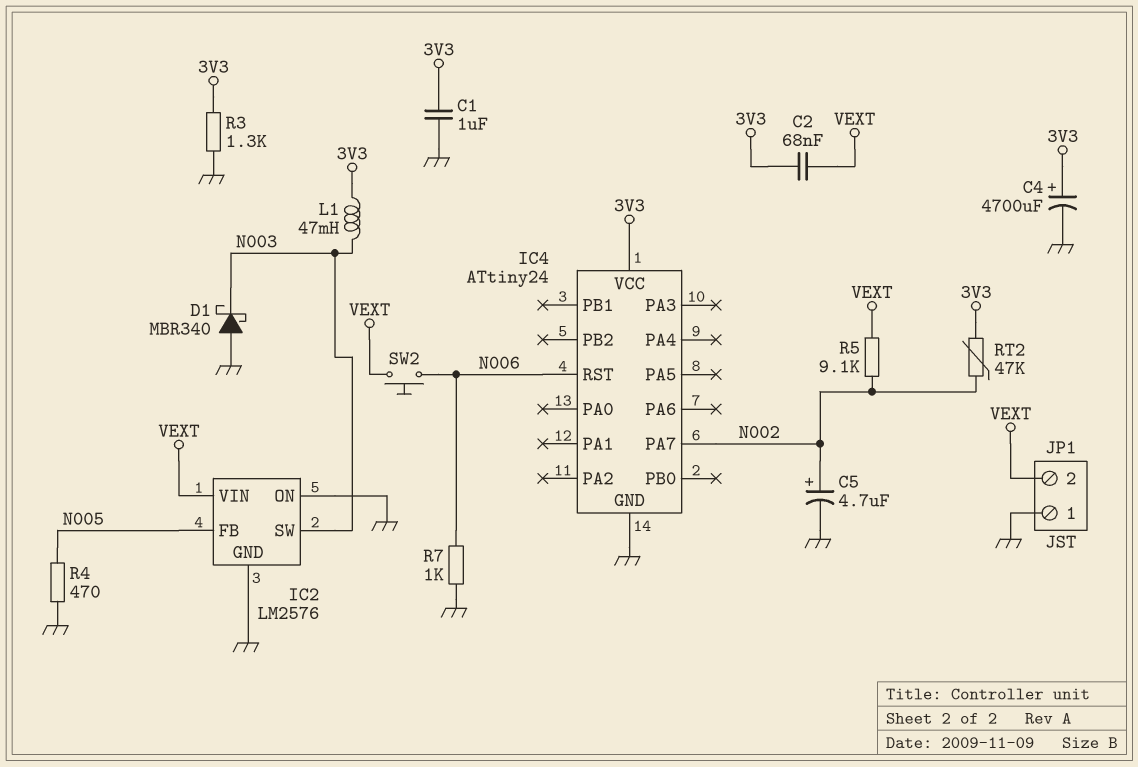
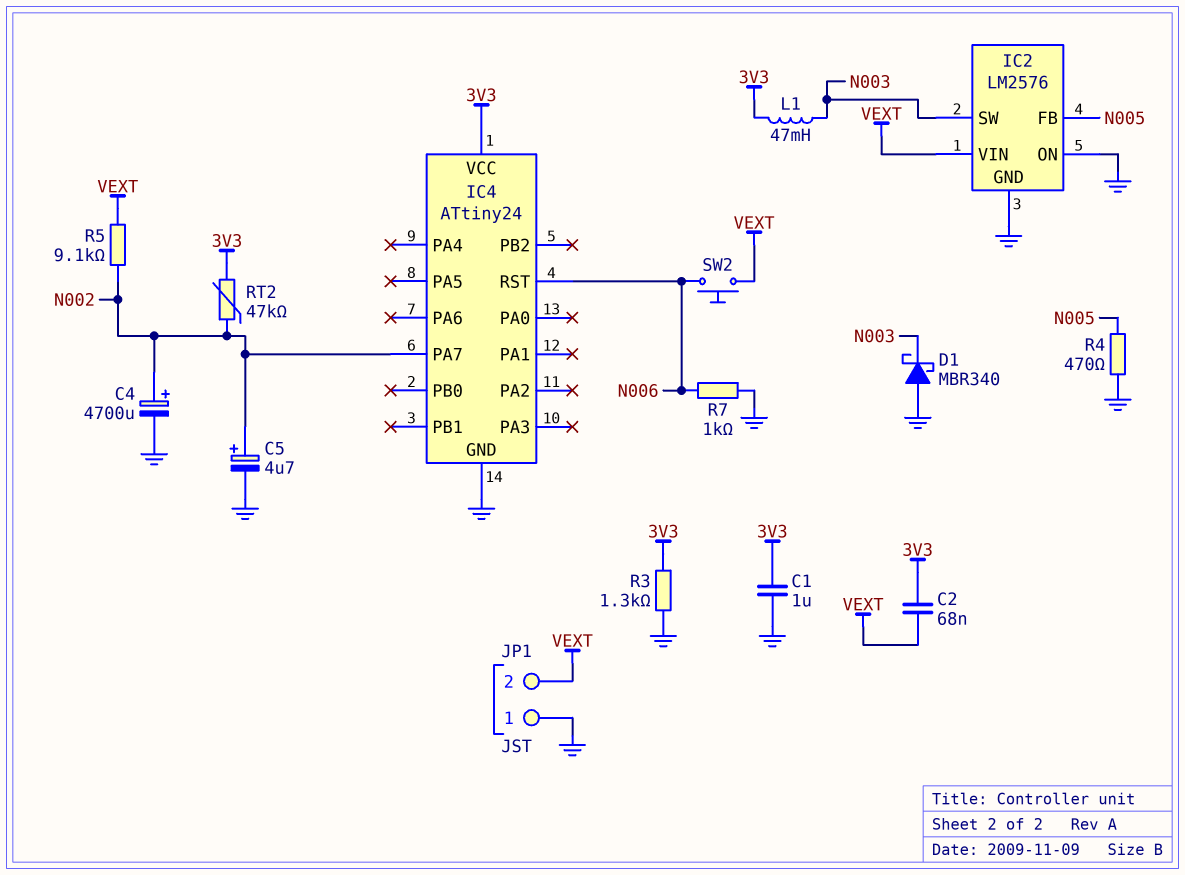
C4: 4700uF (plus 3V3, minus GND) -> 4700uF (plus N002, minus GND)

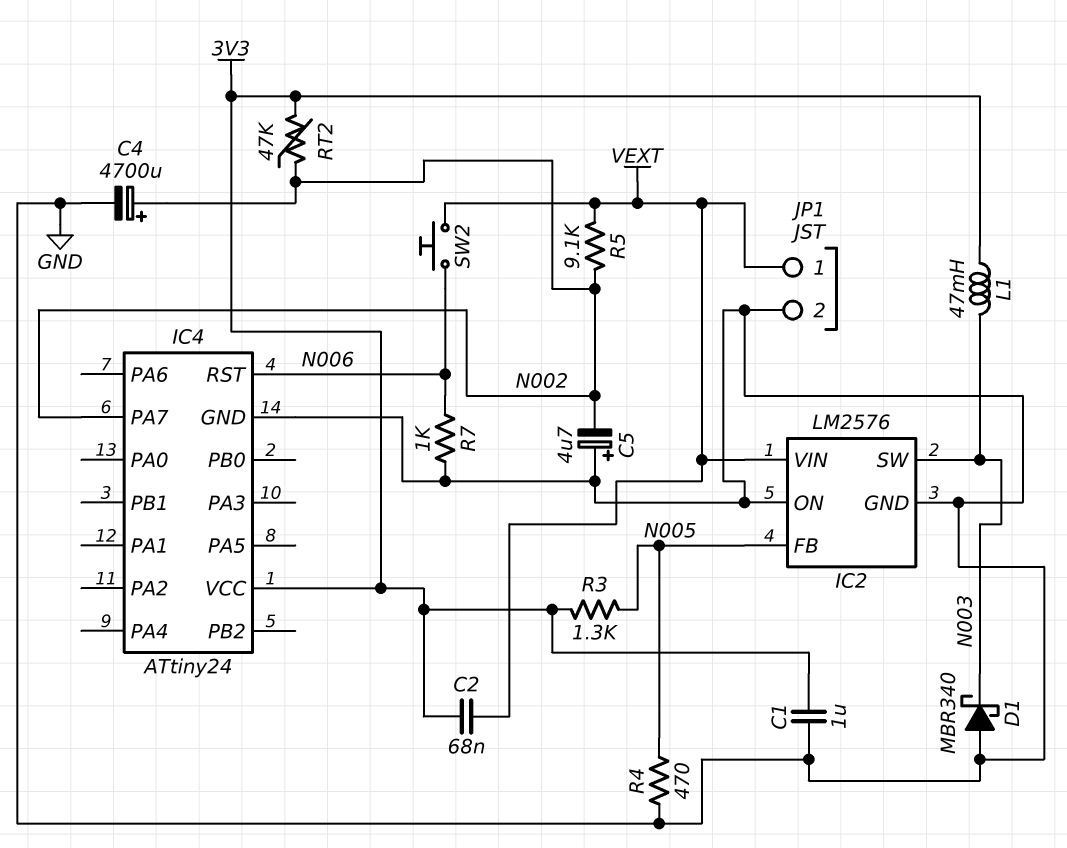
C5: 4.7uF (plus N002, minus GND) -> 4.7uF (plus GND, minus N002)
JP1 pin 1: GND -> VEXT
JP1 pin 2: VEXT -> GND
R3: 1.3k (3V3, GND) -> 1.3k (3V3, N005)

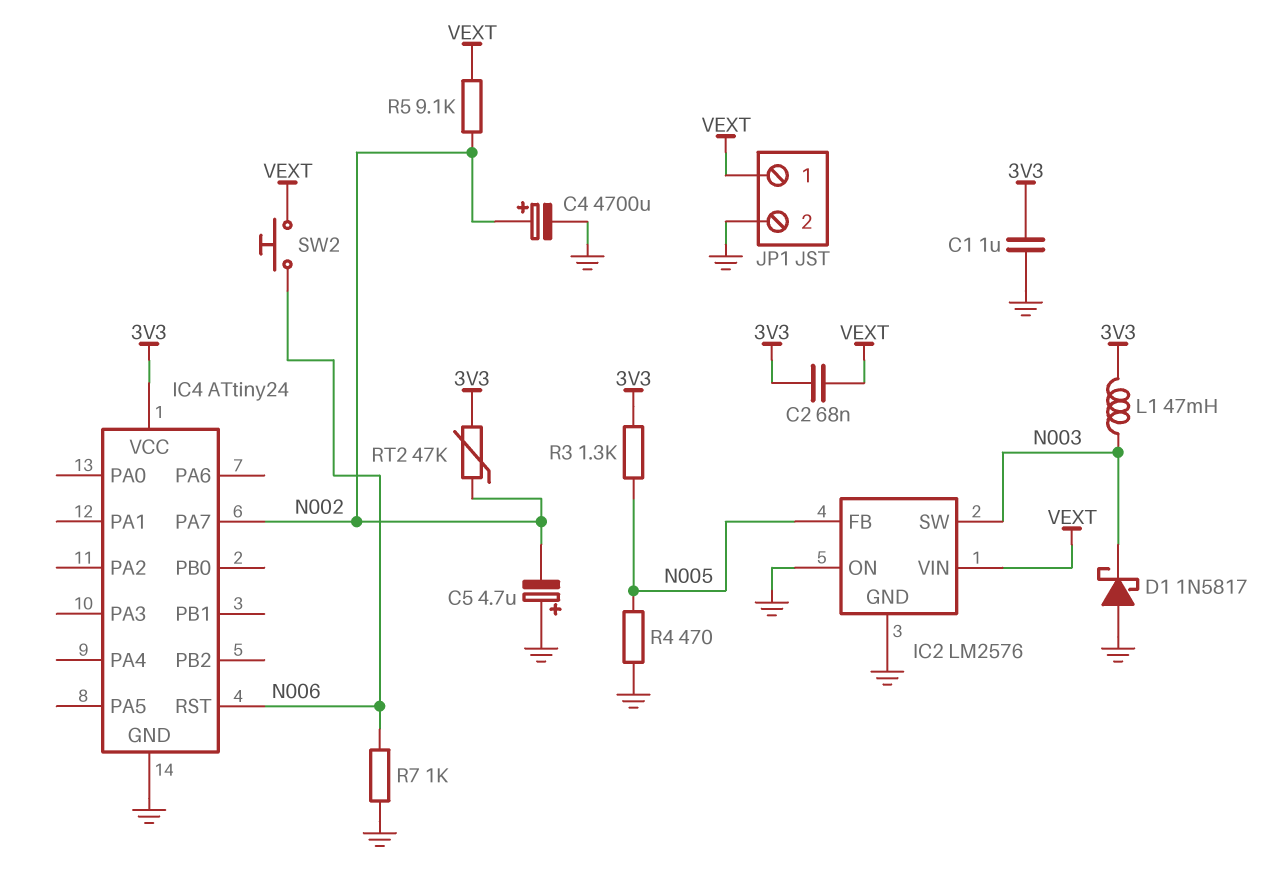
D1: schottky MBR340 (A GND, K N003) -> schottky 1N5817 (A GND, K N003)

